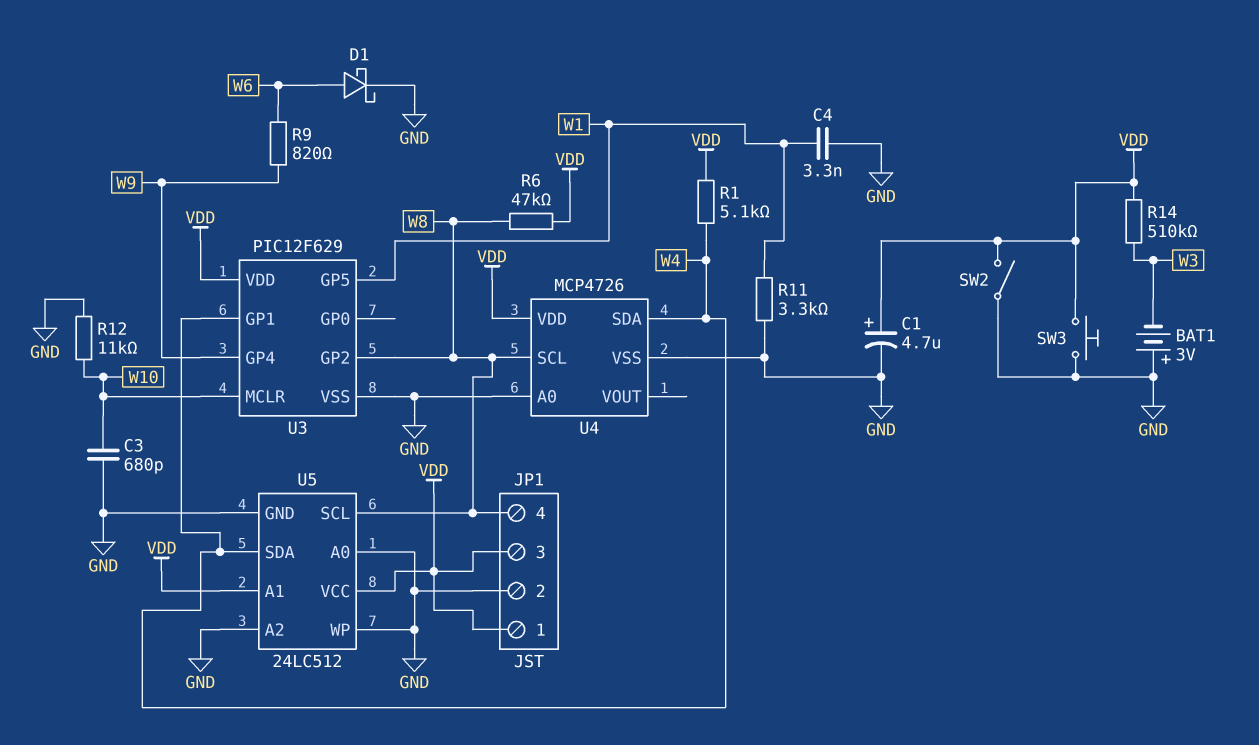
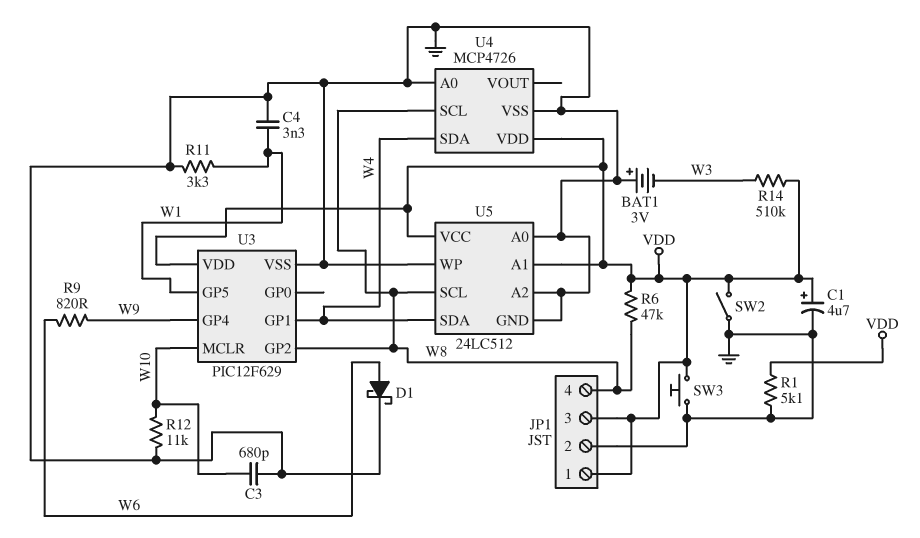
R1: 5.1k (VDD, W4) -> 5.1k (GND, VDD)

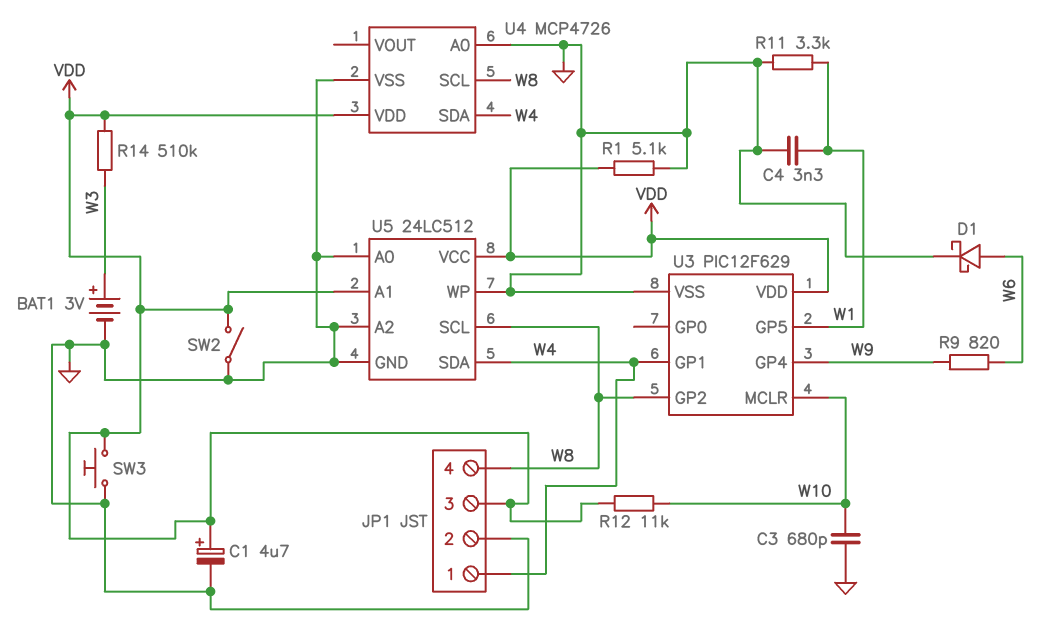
BAT1: 3V (plus GND, minus W3) -> 3V (plus W3, minus GND)
JP1 pin 1: VDD -> W4
R6: 47k (VDD, W8) -> none
R12: 11k (GND, W10) -> 11k (VDD, W10)

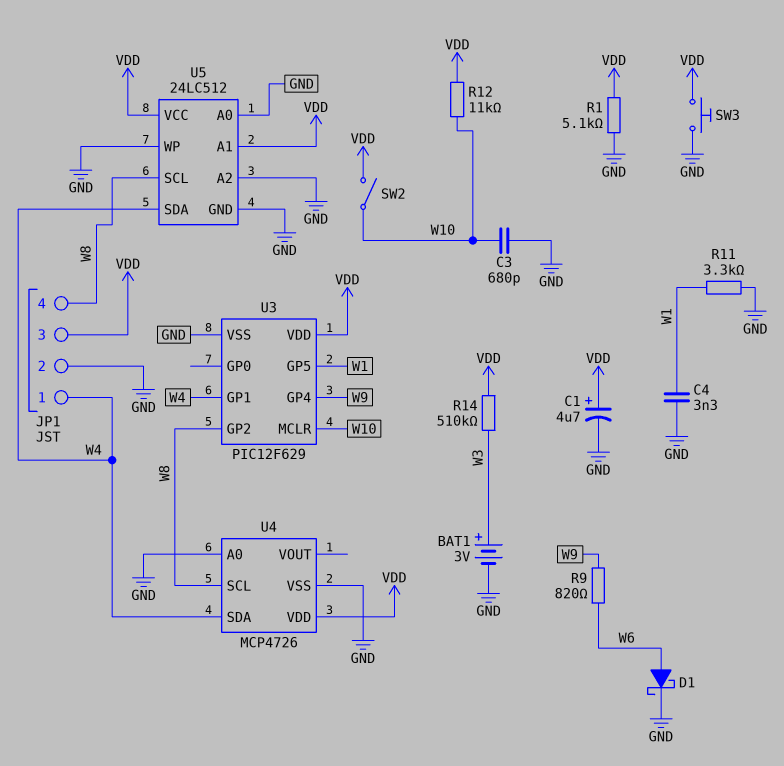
SW2: switch (GND, VDD) -> switch (VDD, W10)

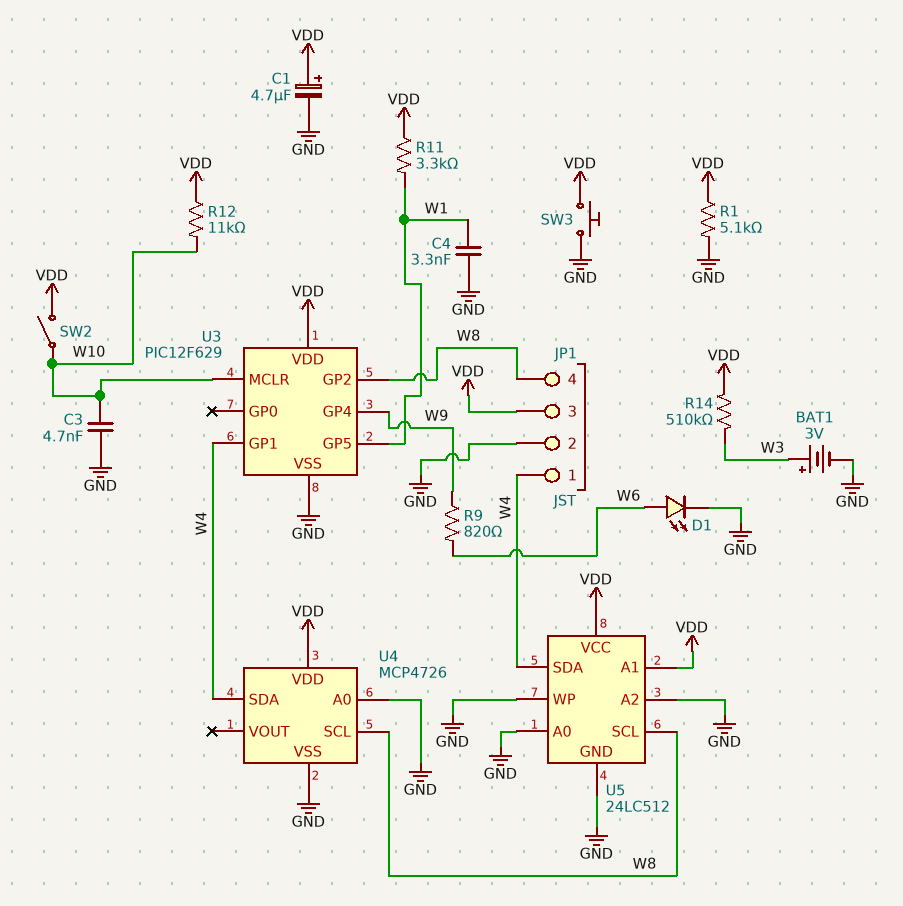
C3: 680pF (GND, W10) -> 4.7nF (GND, W10)
D1: schottky (A W6, K GND) -> LED (A W6, K GND)
R11: 3.3k (GND, W1) -> 3.3k (VDD, W1)

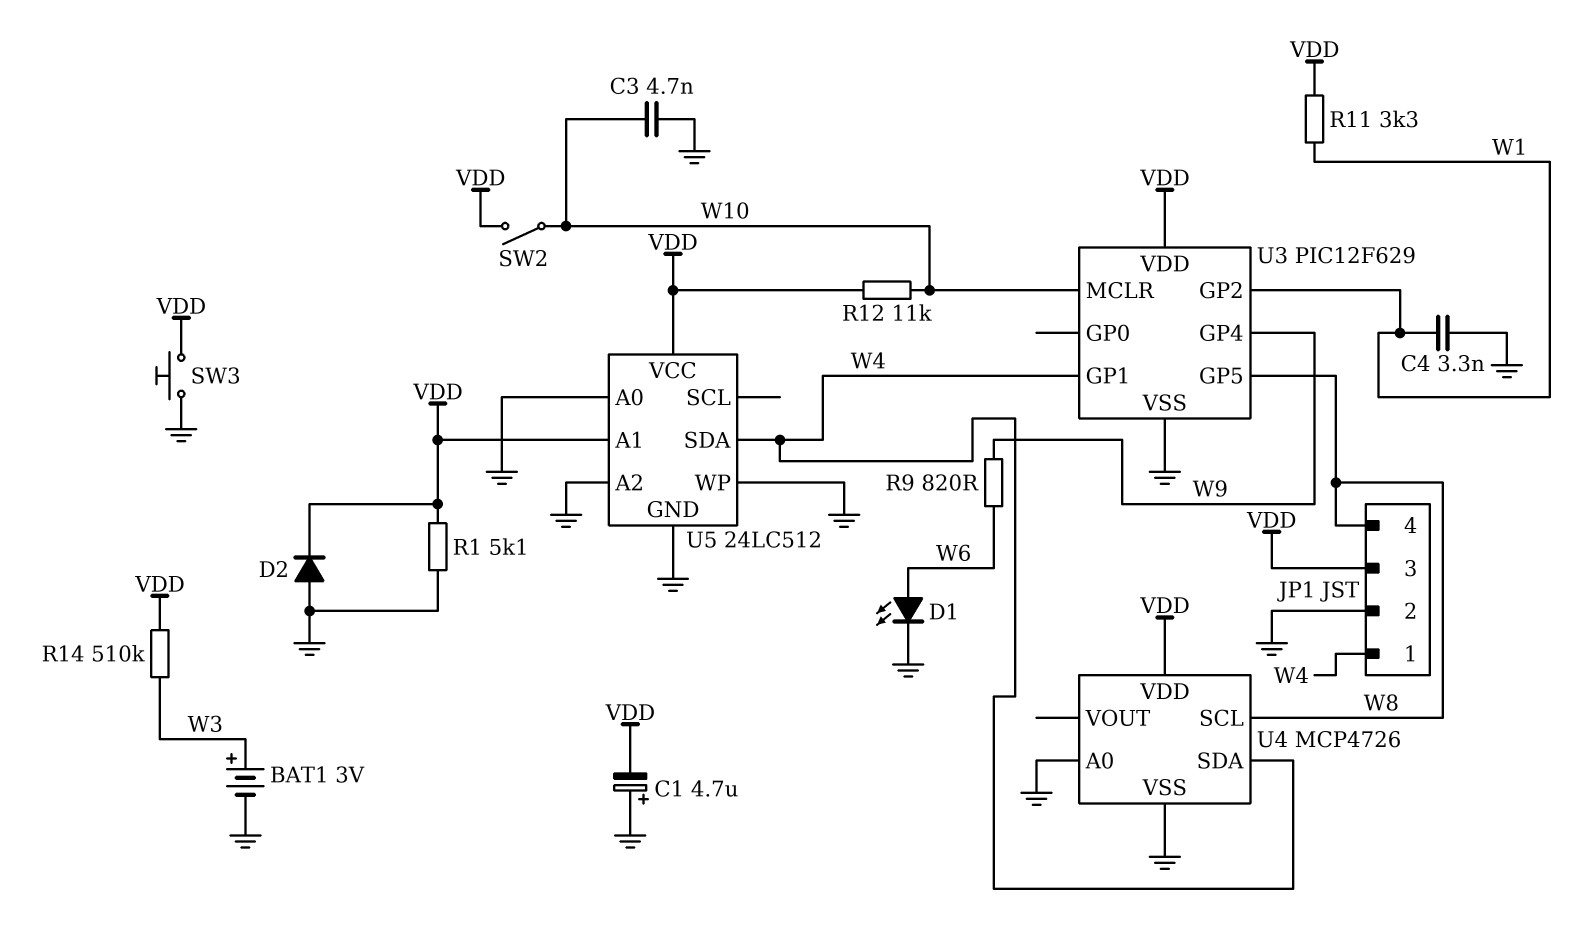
C1: 4.7uF (plus VDD, minus GND) -> 4.7uF (plus GND, minus VDD)
D2: none -> diode (A GND, K VDD)
U3 pin GP2: W8 -> W1
U3 pin GP5: W1 -> W8
U5 pin SCL: W8 -> none

